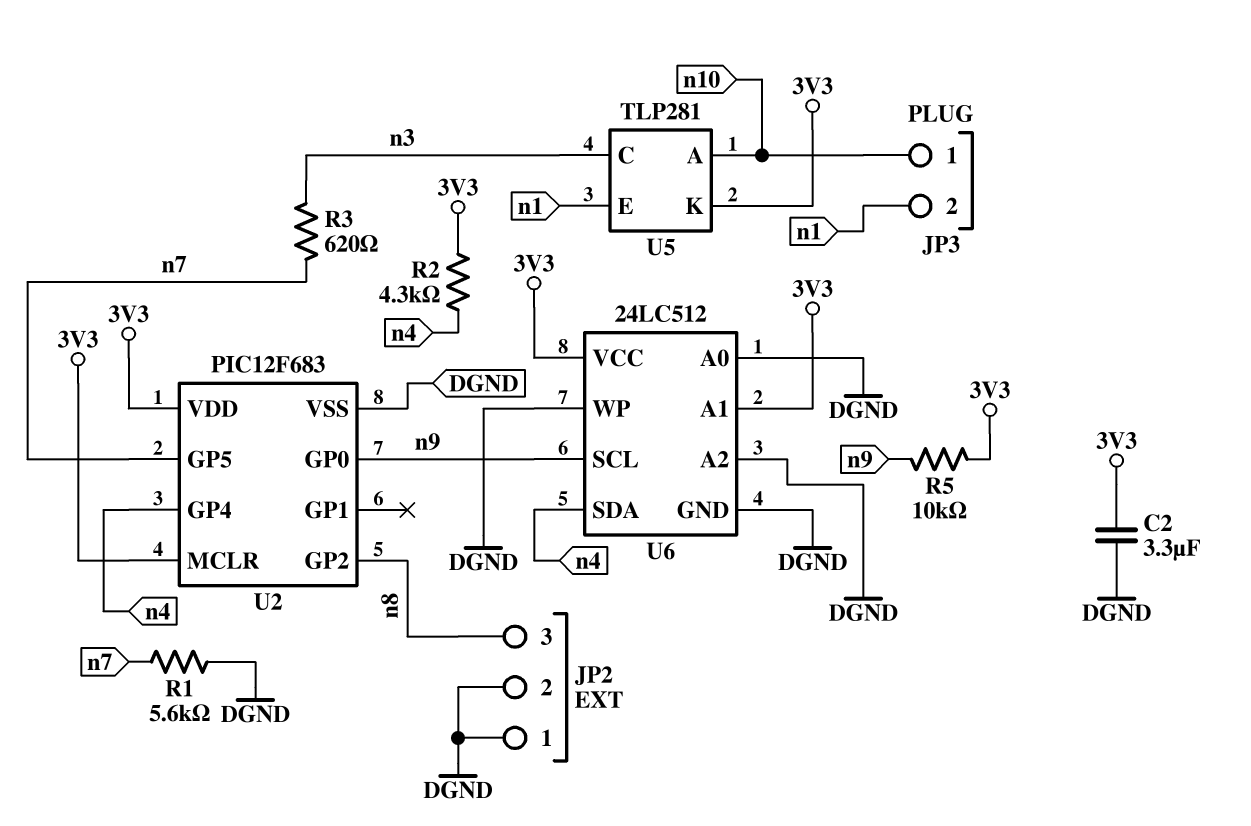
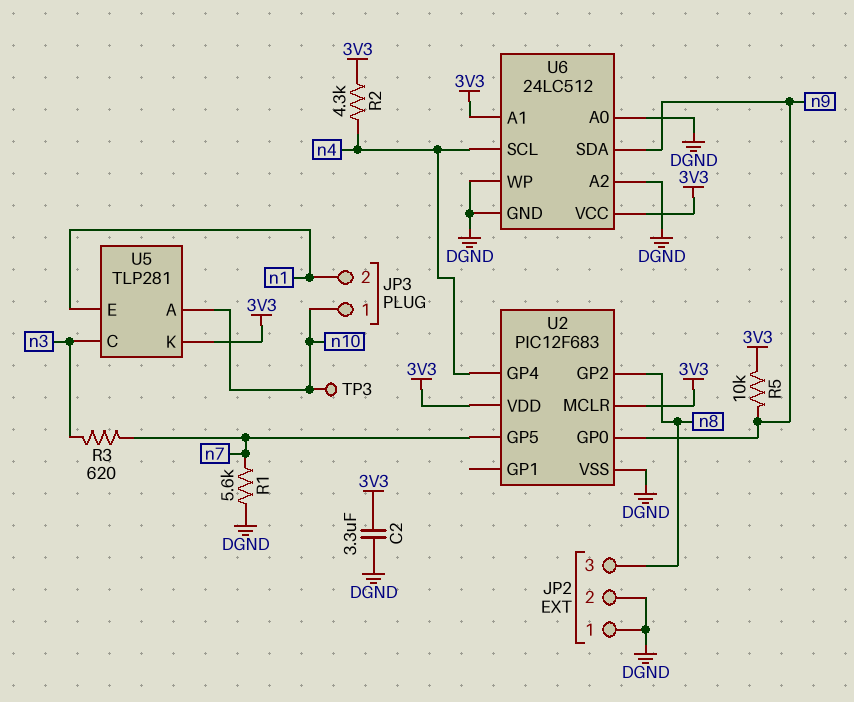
TP3: none -> test point (n10)
U6 pin SCL: n9 -> n4
U6 pin SDA: n4 -> n9

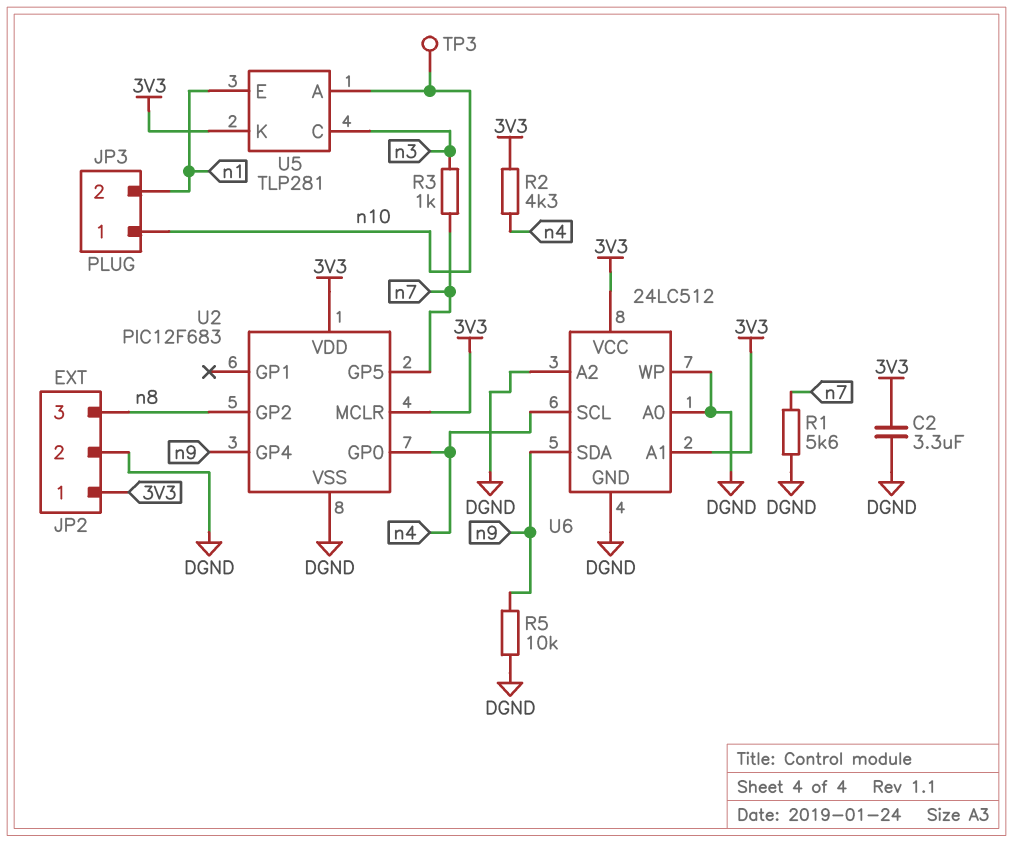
JP2 pin 1: DGND -> 3V3
R3: 620 (n3, n7) -> 1k (n3, n7)
R5: 10k (3V3, n9) -> 10k (DGND, n9)
U2 pin GP0: n9 -> n4
U2 pin GP4: n4 -> n9

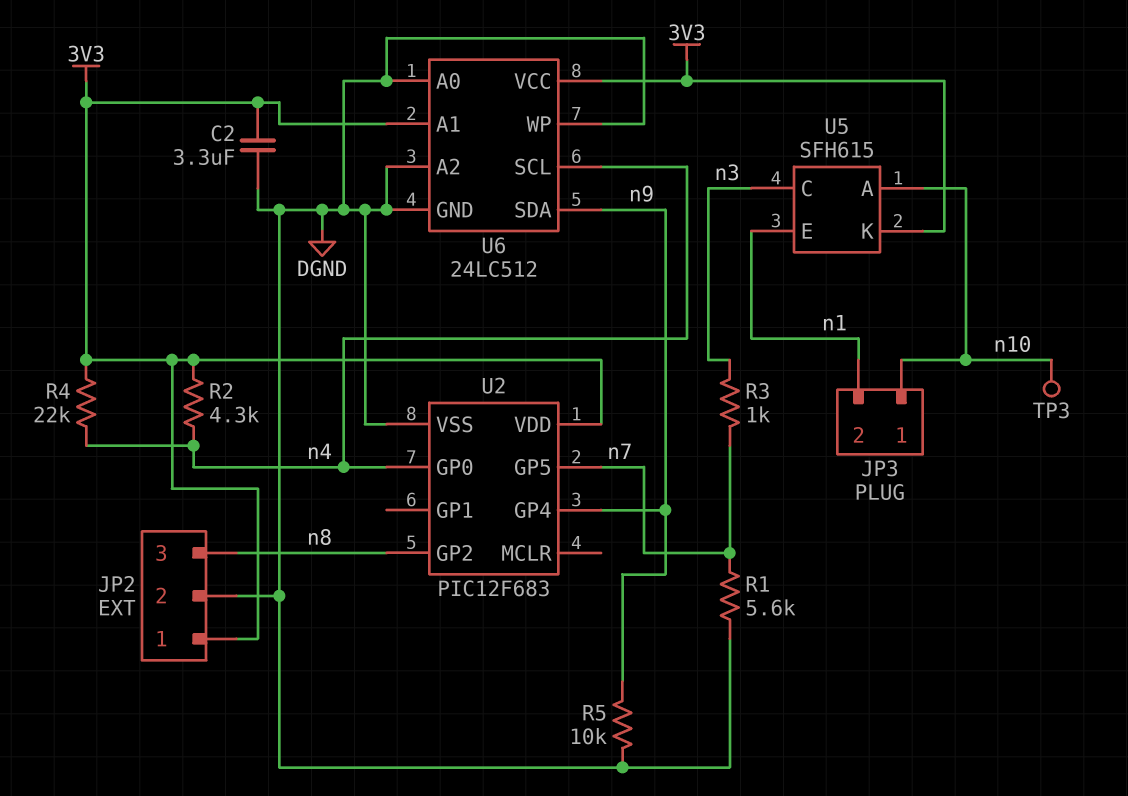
R4: none -> 22k (3V3, n4)
U2 pin MCLR: 3V3 -> none
U5: TLP281 -> SFH615

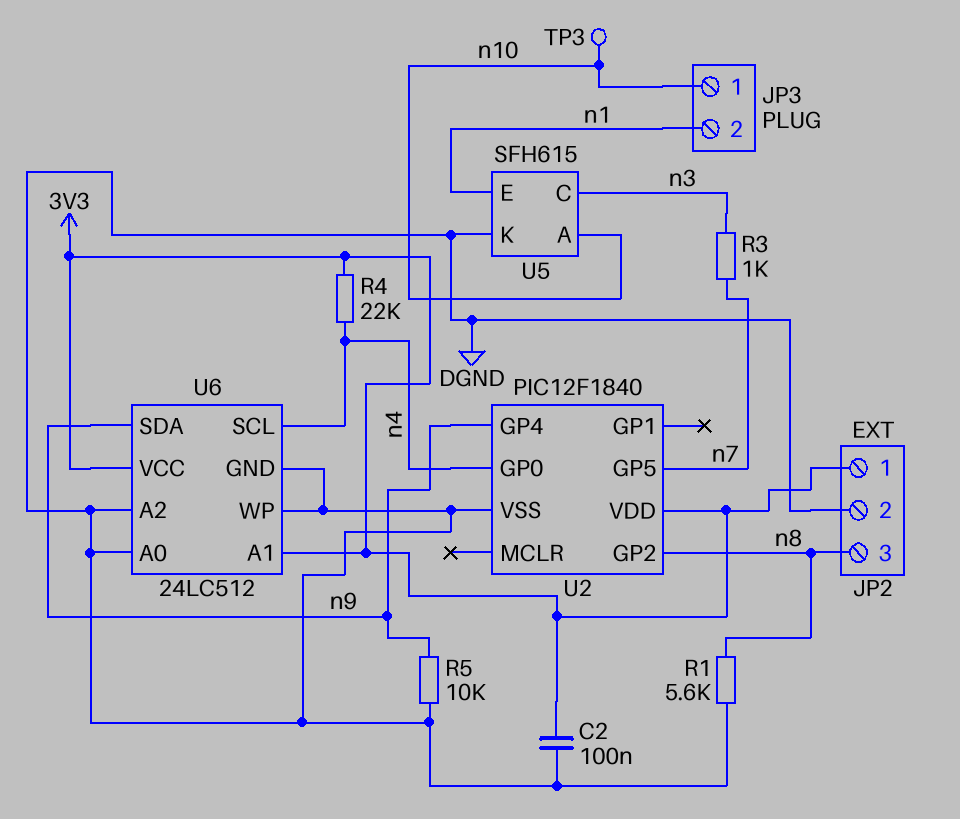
C2: 3.3uF (3V3, DGND) -> 100nF (3V3, DGND)
R1: 5.6k (DGND, n7) -> 5.6k (DGND, n8)
R2: 4.3k (3V3, n4) -> none
U2: PIC12F683 -> PIC12F1840
U5 pin K: 3V3 -> DGND

